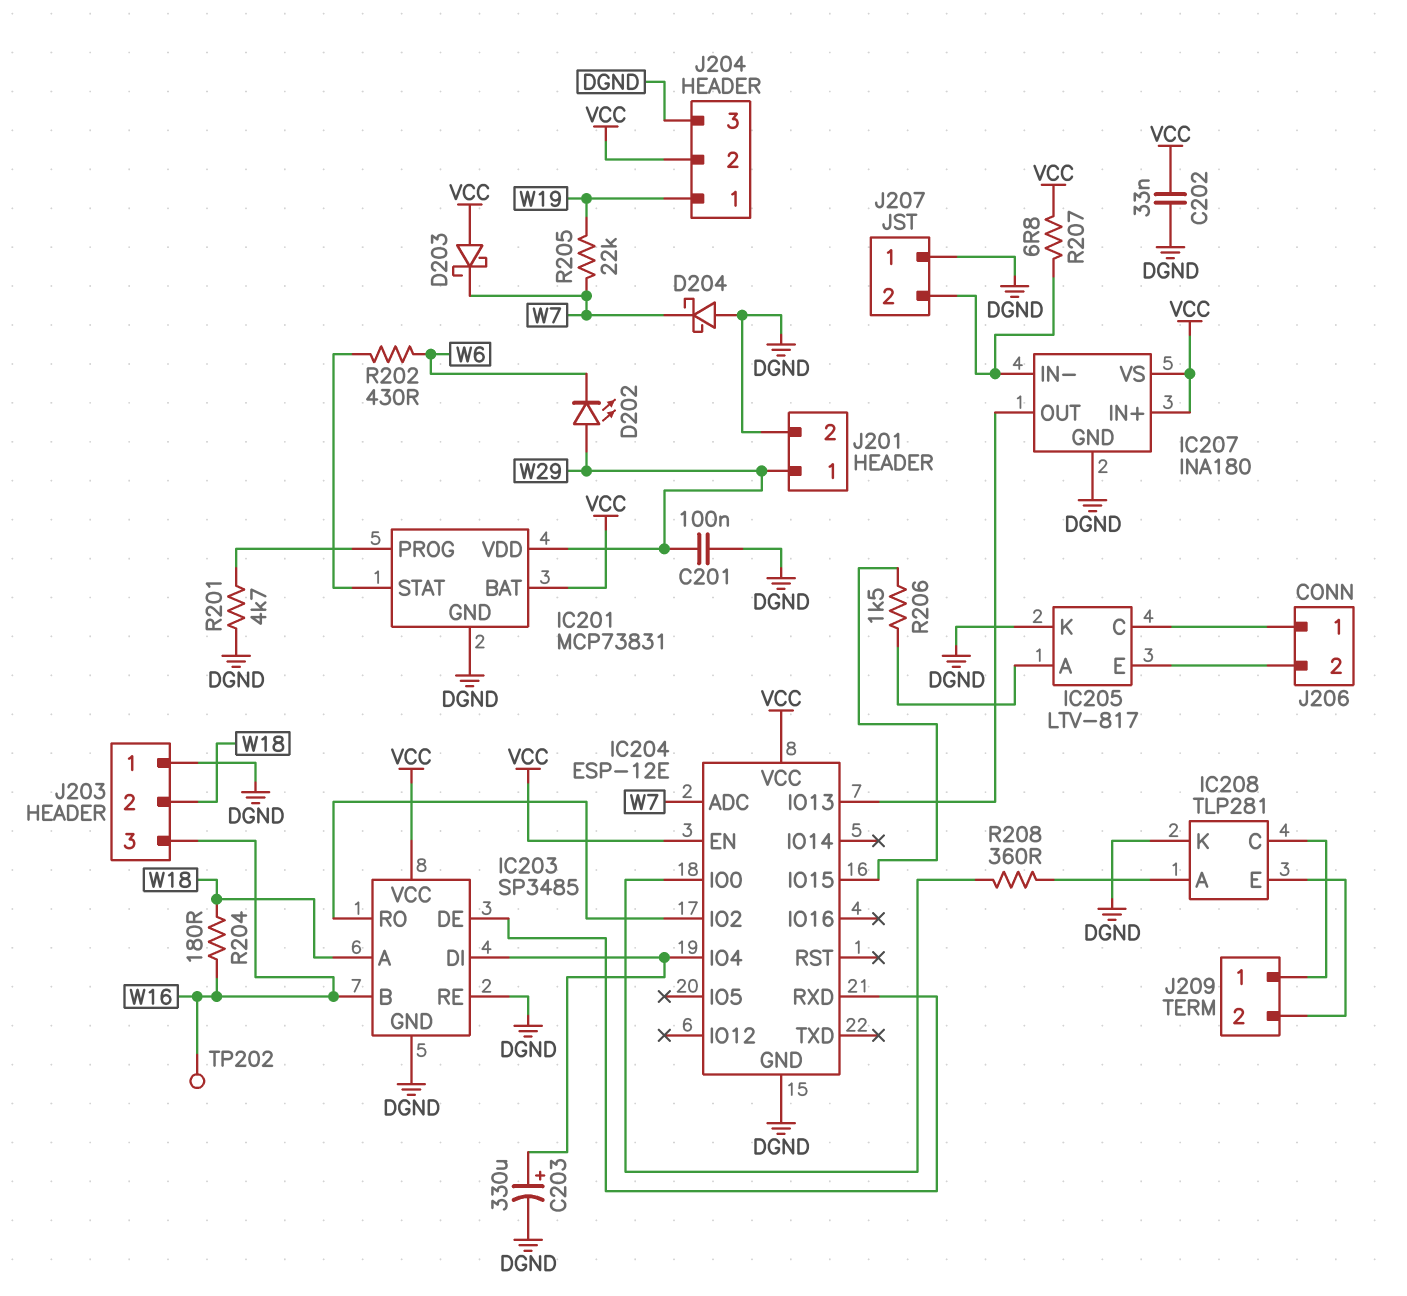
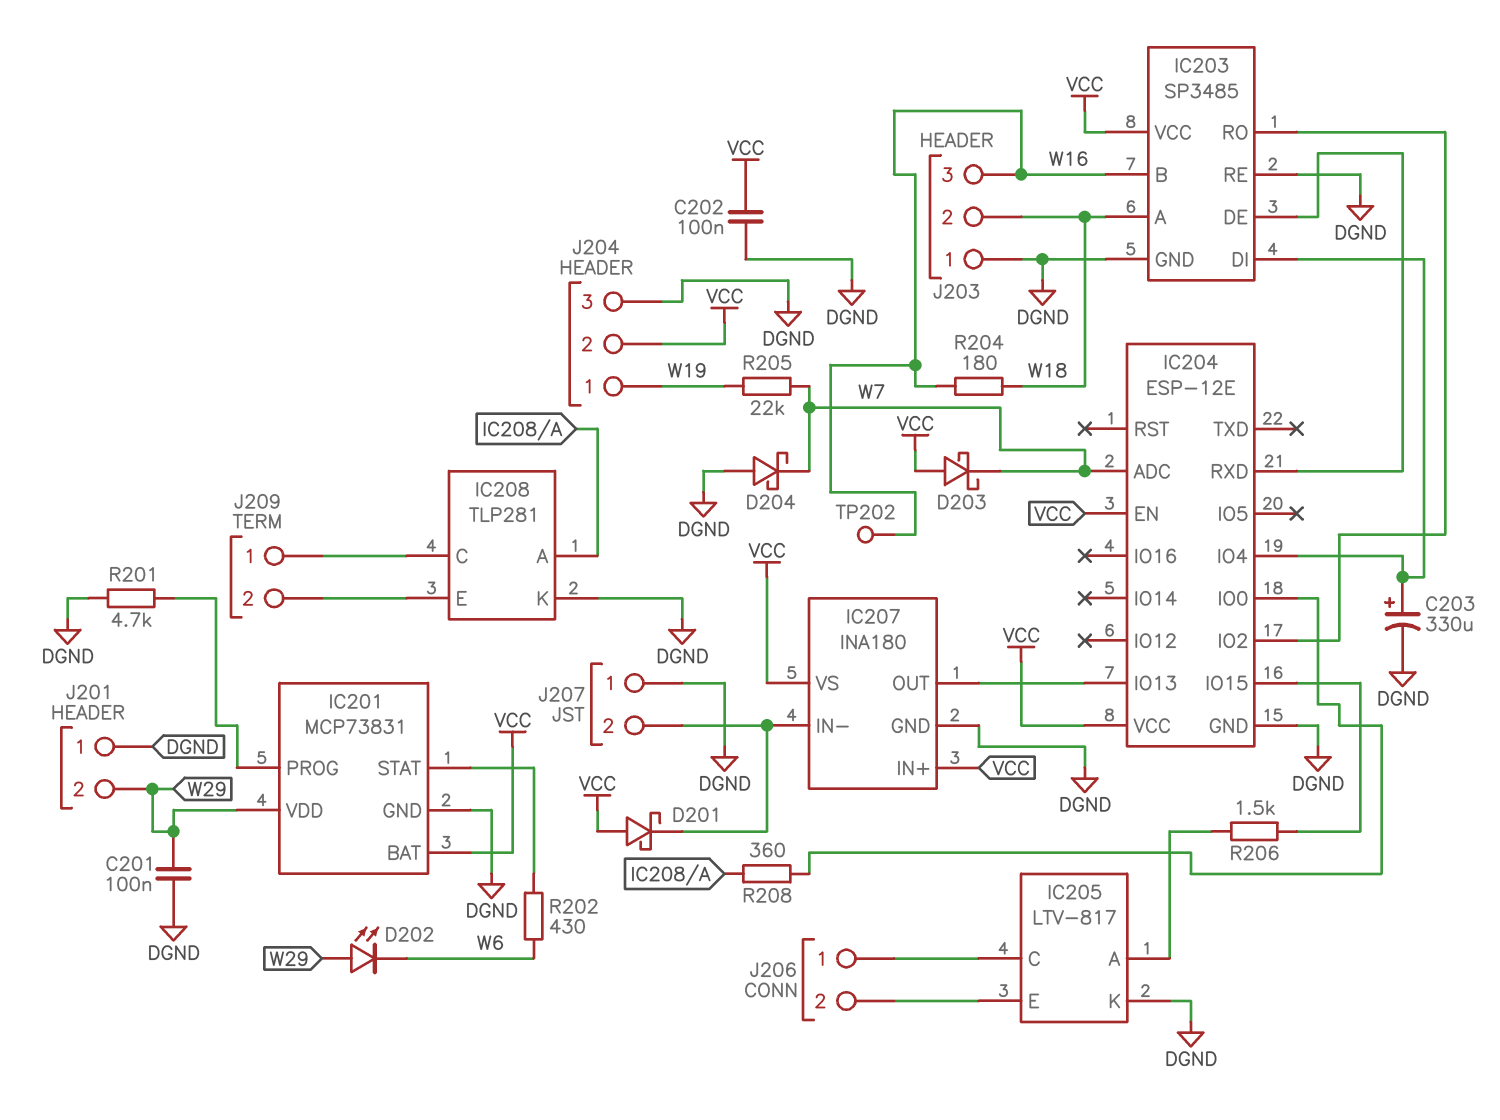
C202: 33nF (DGND, VCC) -> 100nF (DGND, VCC)
D201: none -> schottky (A VCC, K IC207/IN-)
J201 pin 1: W29 -> DGND
J201 pin 2: DGND -> W29
R207: 6.8 (IC207/IN-, VCC) -> none

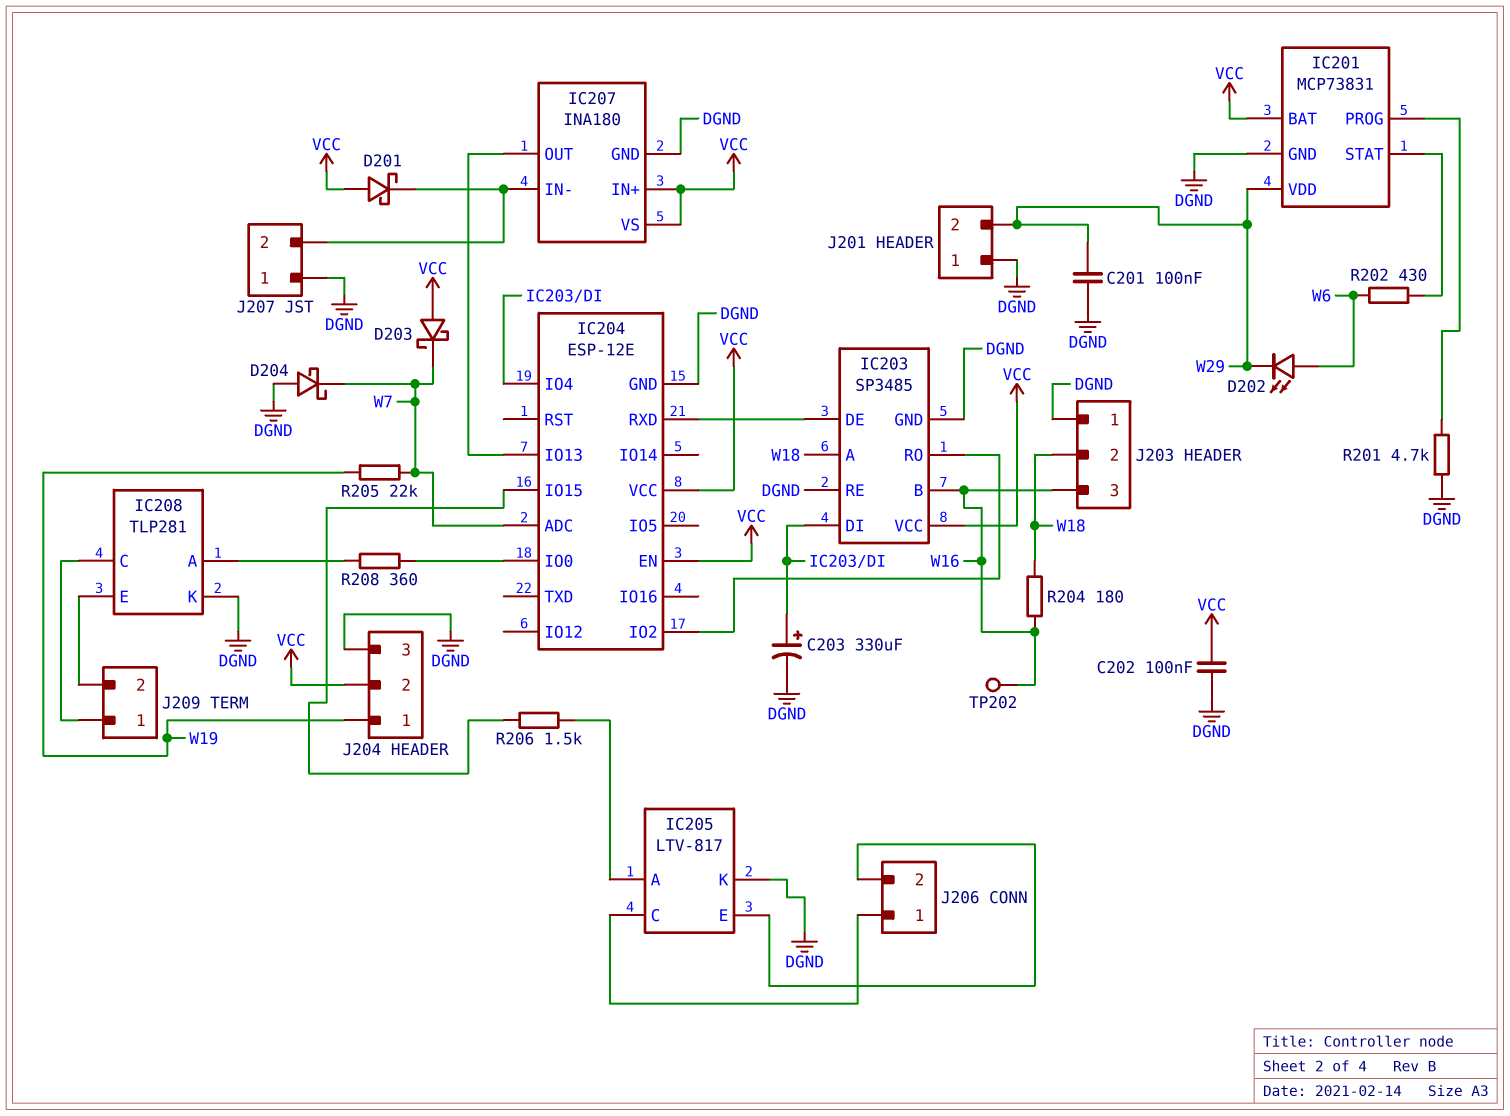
D202: LED (A W29, K W6) -> LED (A W6, K W29)

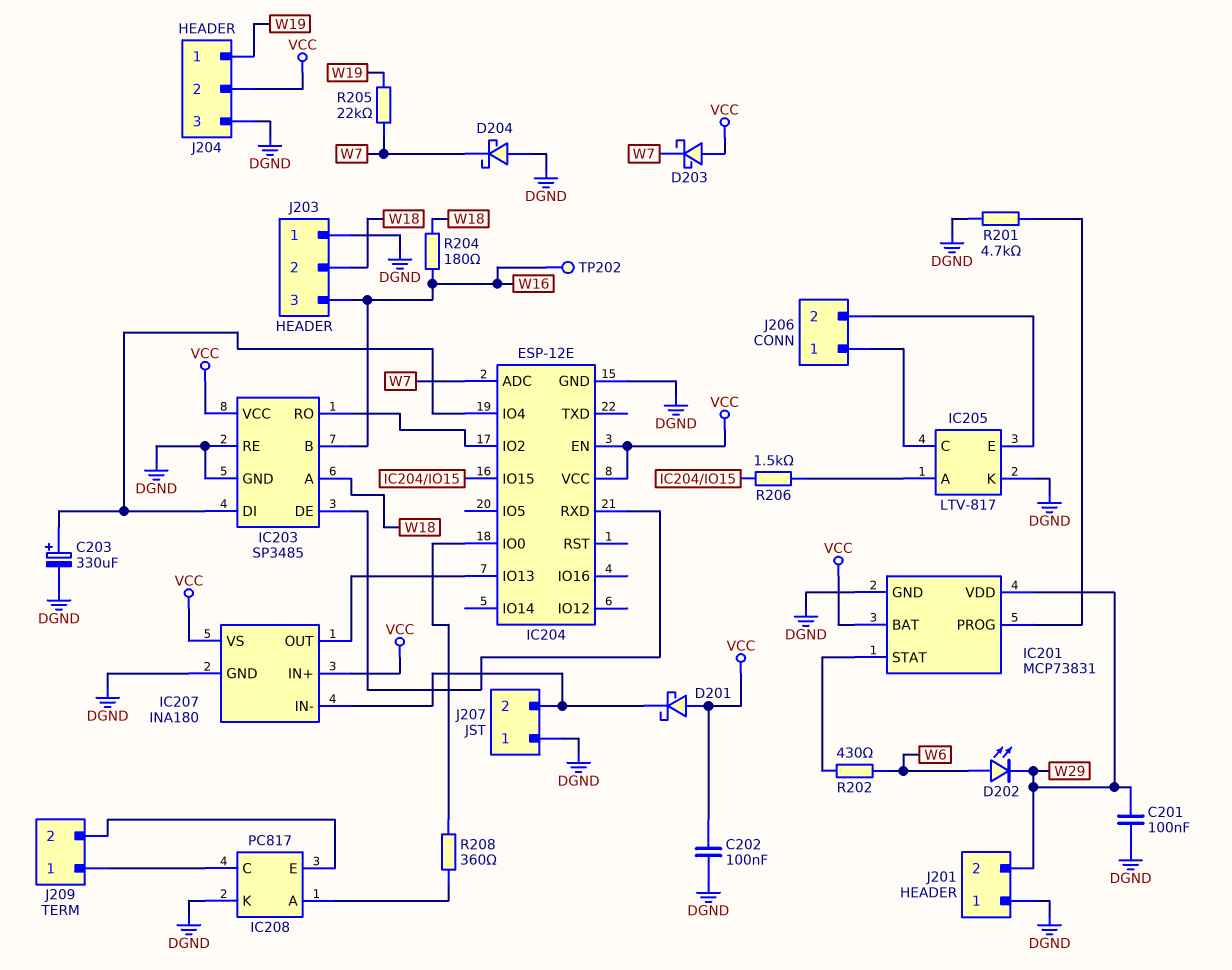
IC208: TLP281 -> PC817

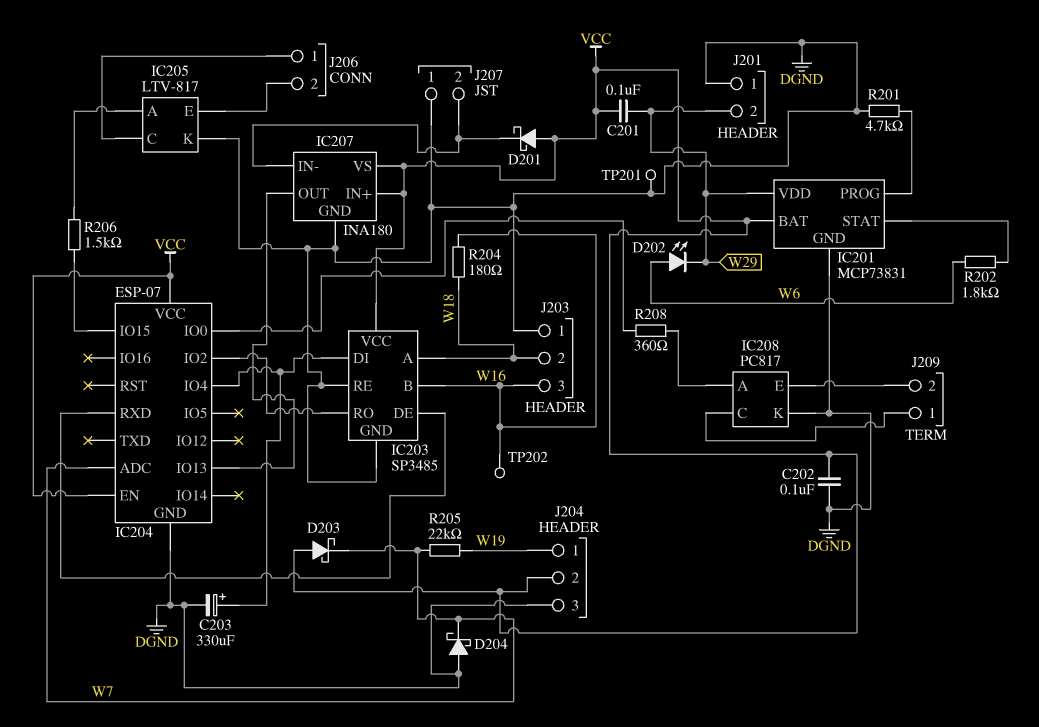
C201: 100nF (DGND, W29) -> 100nF (VCC, W29)
IC204: ESP-12E -> ESP-07
R202: 430 (IC201/STAT, W6) -> 1.8k (IC201/STAT, W6)
TP201: none -> test point (DGND)

